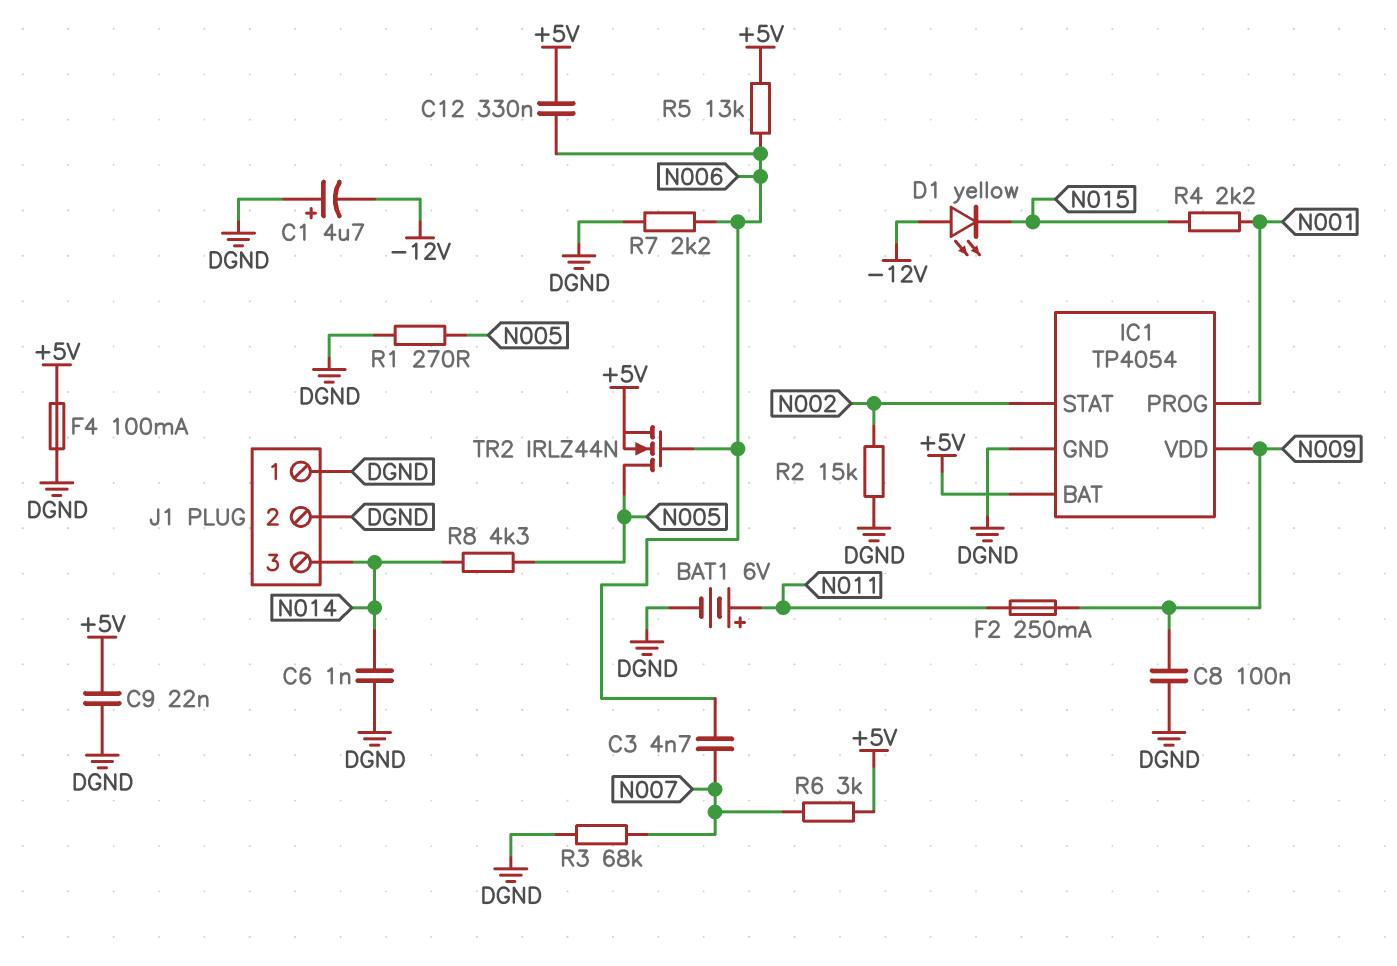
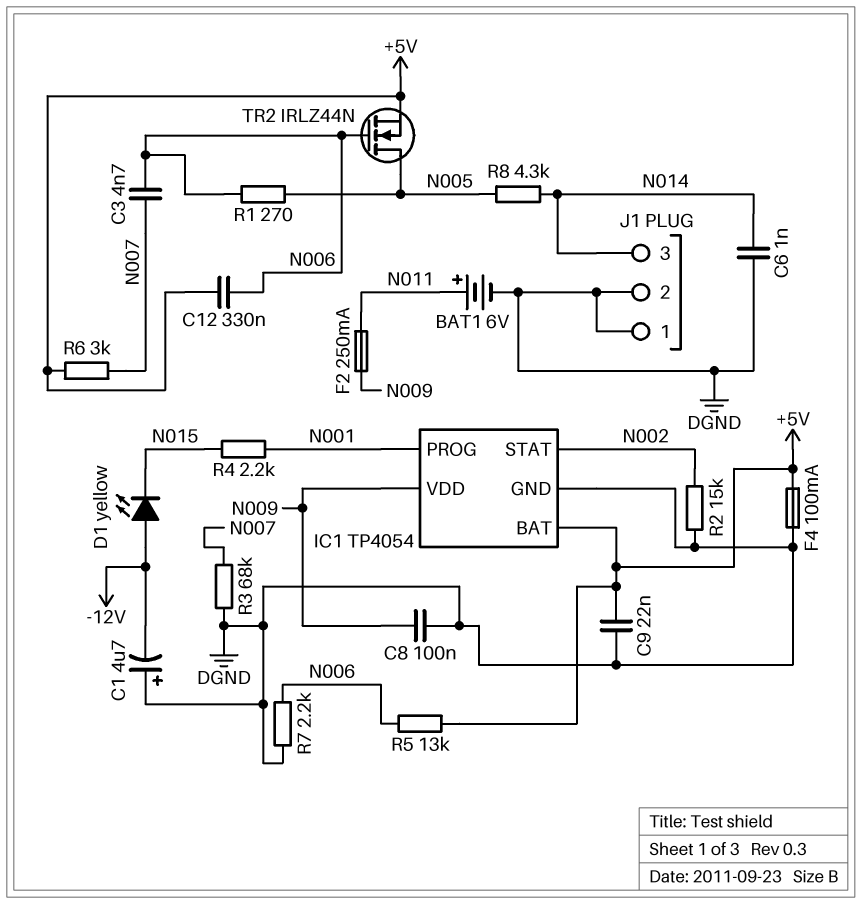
R1: 270 (DGND, N005) -> 270 (N005, N006)

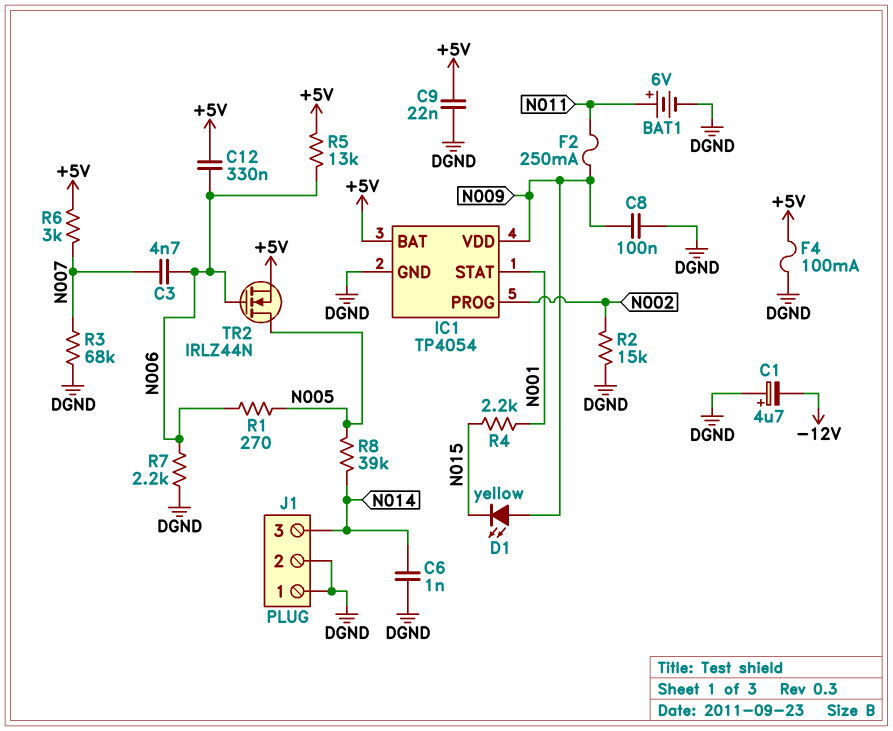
D1: LED yellow (A -12V, K N015) -> LED yellow (A N009, K N015)
IC1 pin PROG: N001 -> N002
IC1 pin STAT: N002 -> N001
R8: 4.3k (N005, N014) -> 39k (N005, N014)

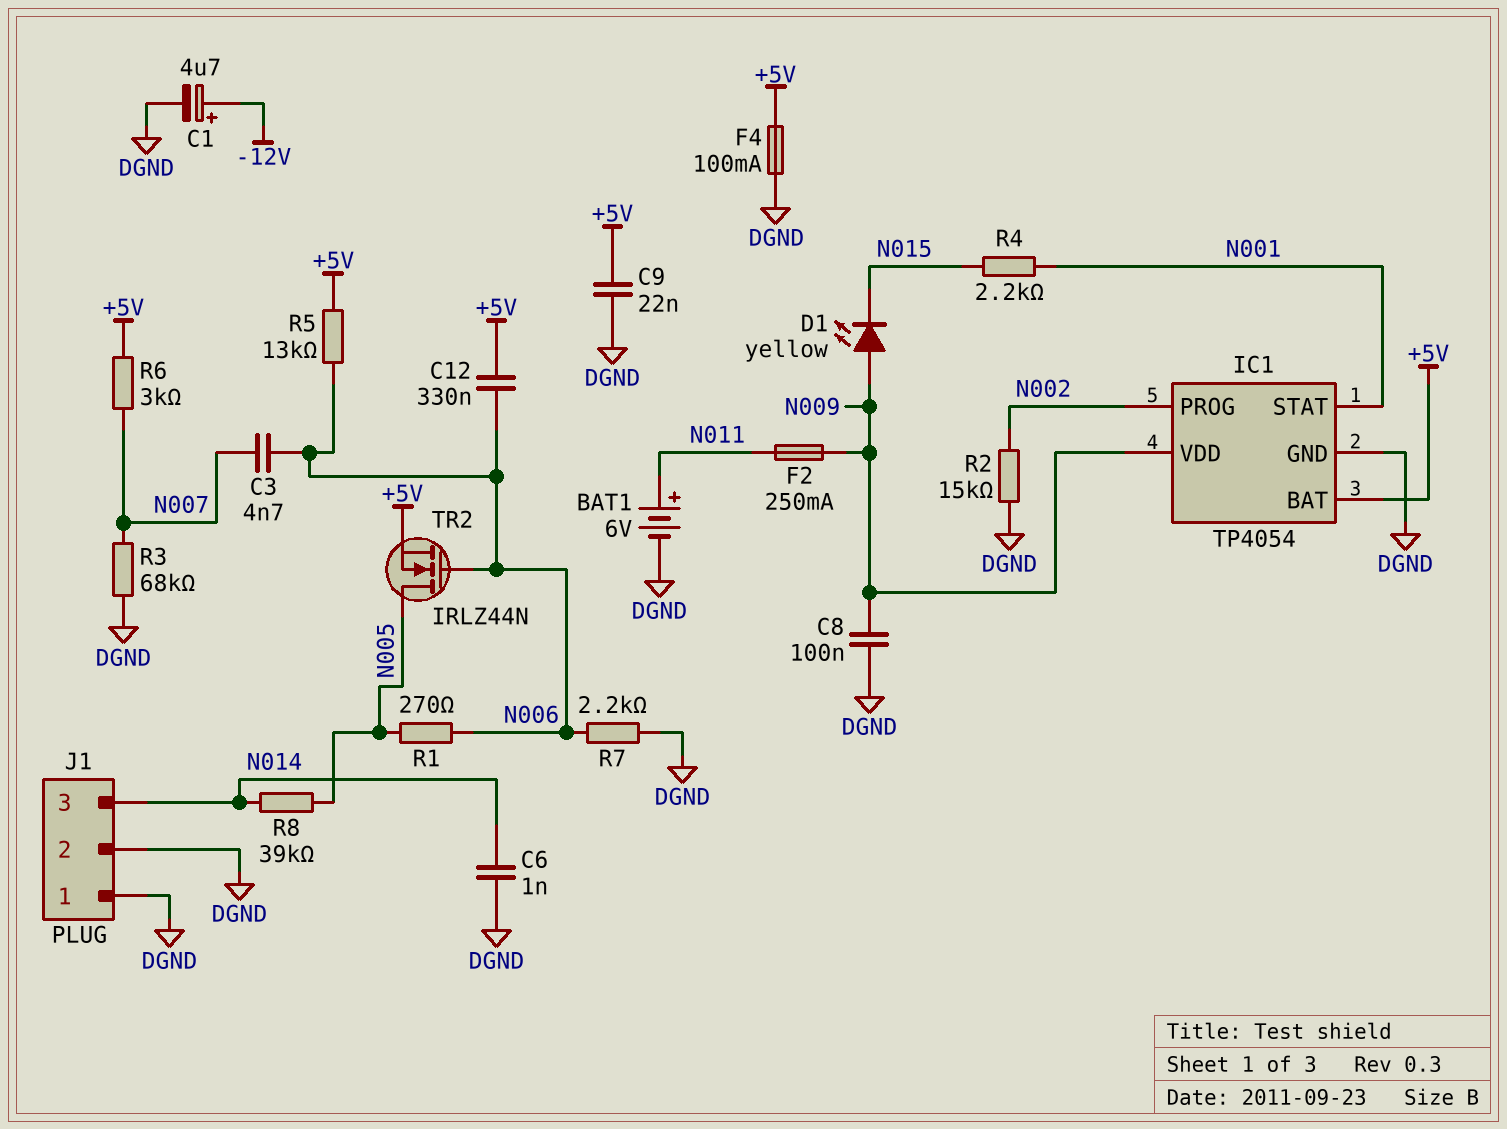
C1: 4.7uF (plus DGND, minus -12V) -> 4.7uF (plus -12V, minus DGND)

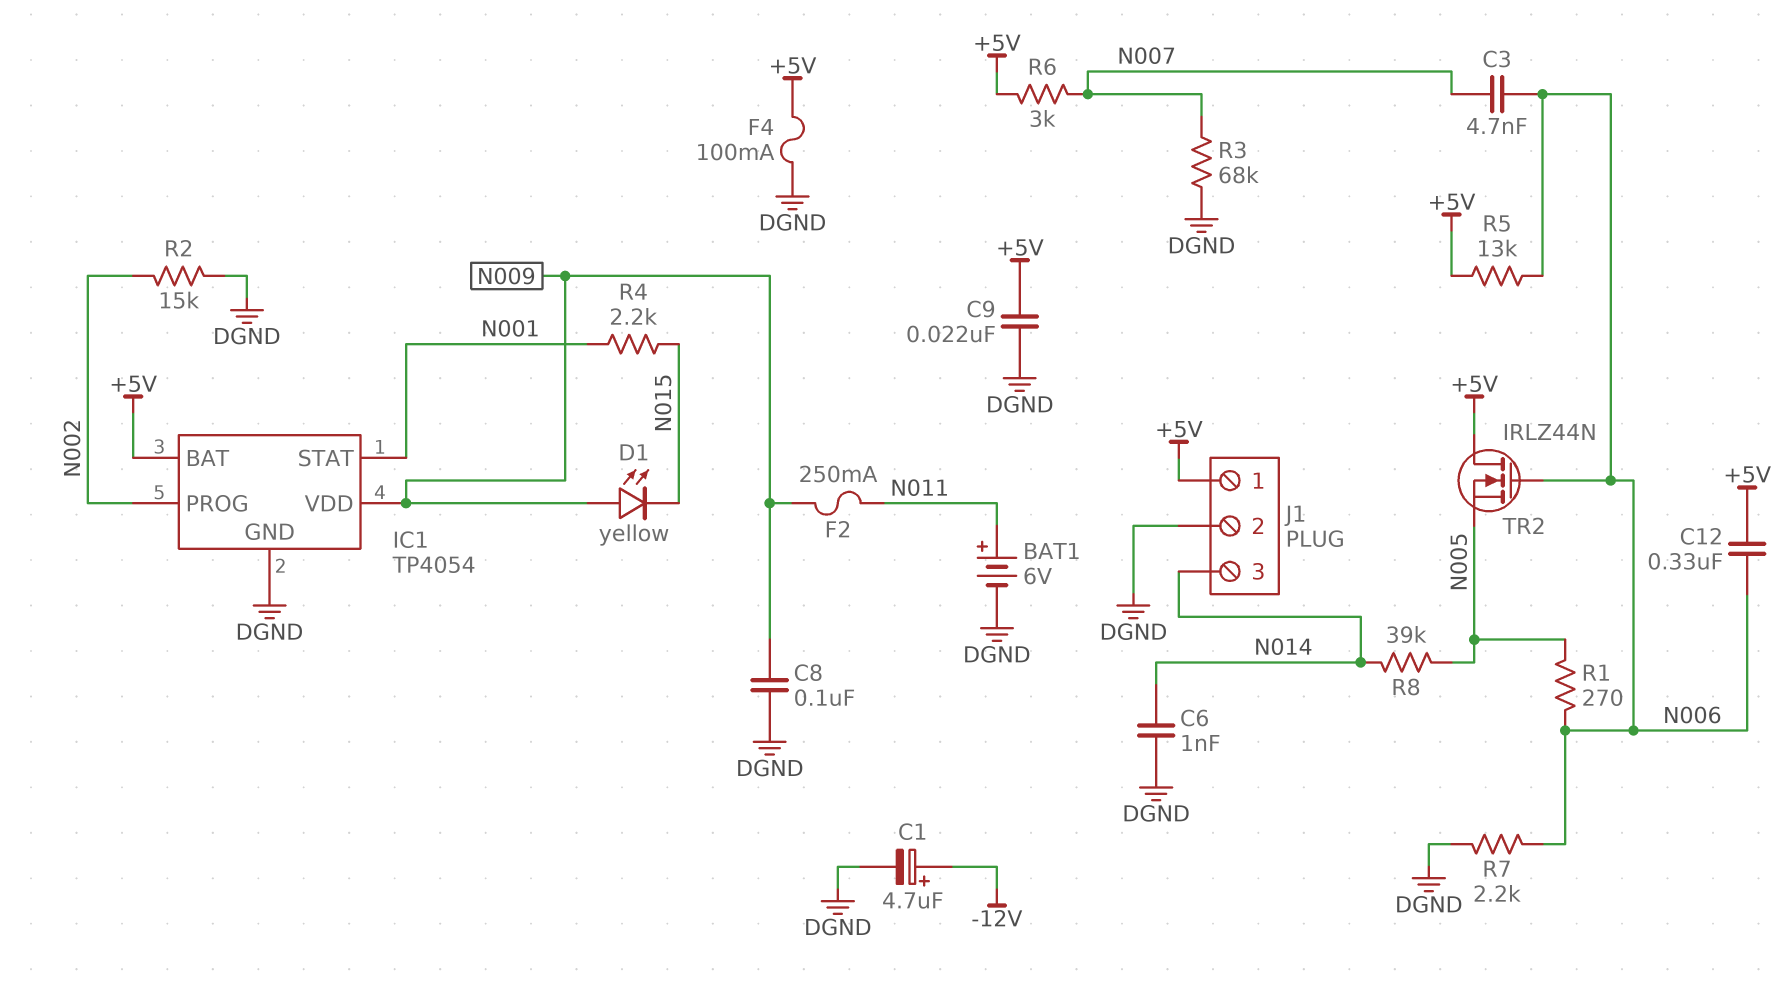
J1 pin 1: DGND -> +5V
TR2: NMOS IRLZ44N (G N006, D N005, S +5V) -> NMOS IRLZ44N (G N006, D +5V, S N005)

